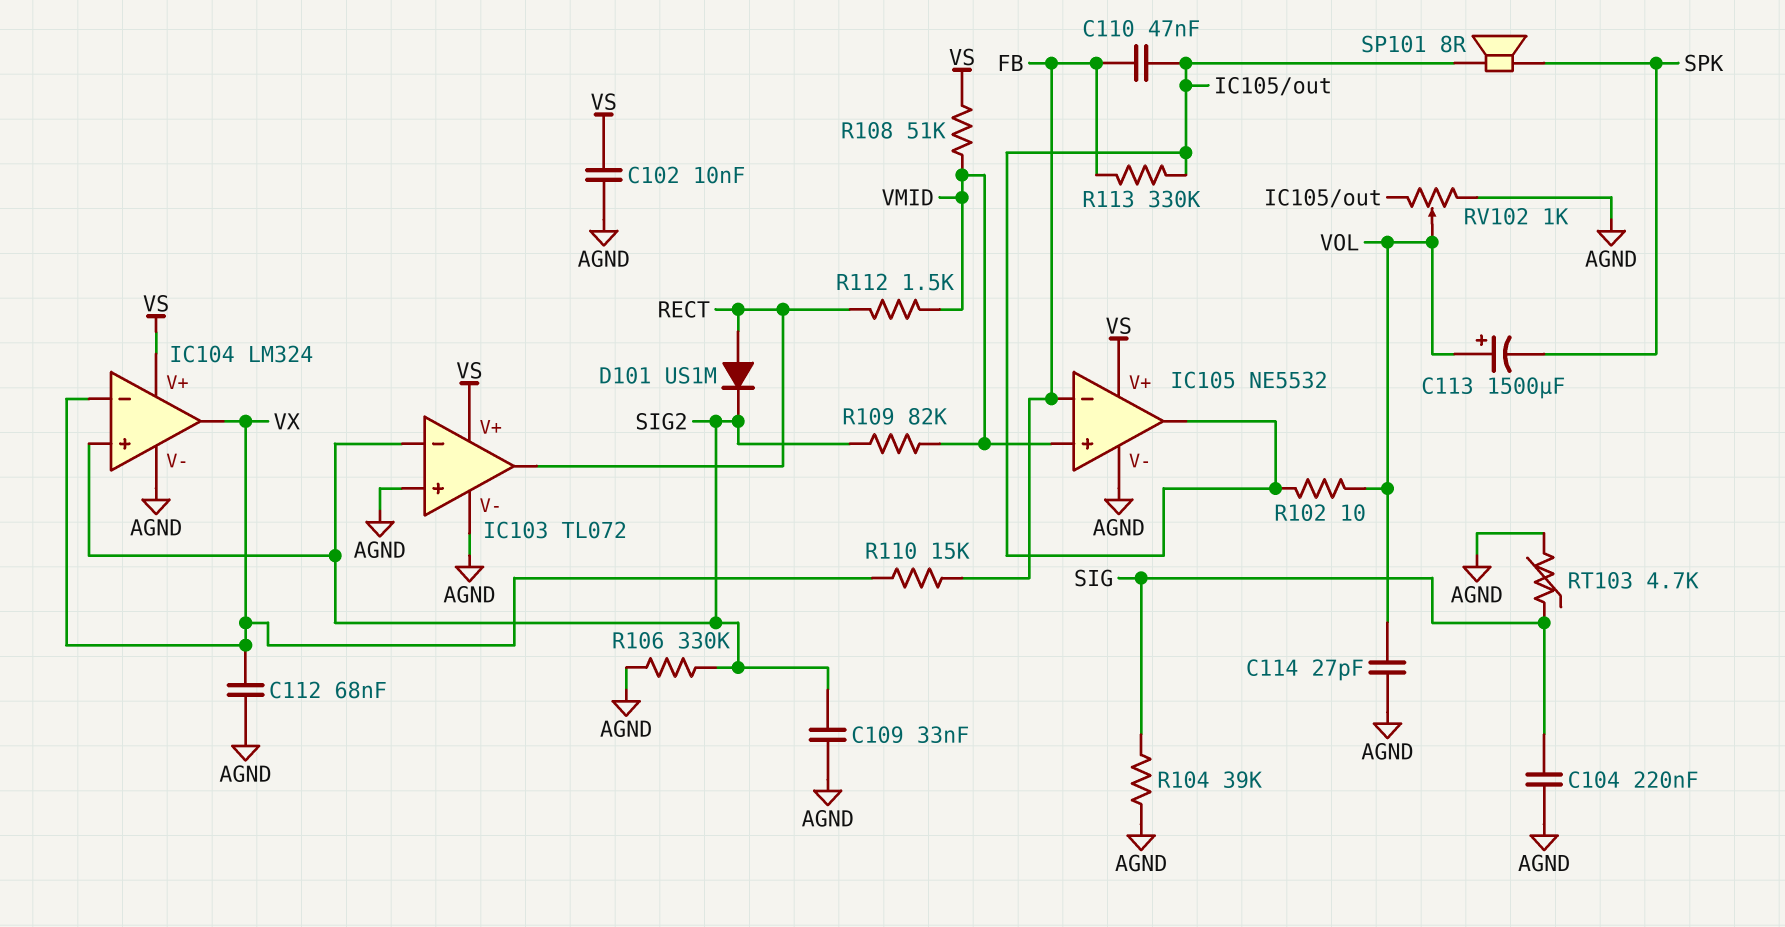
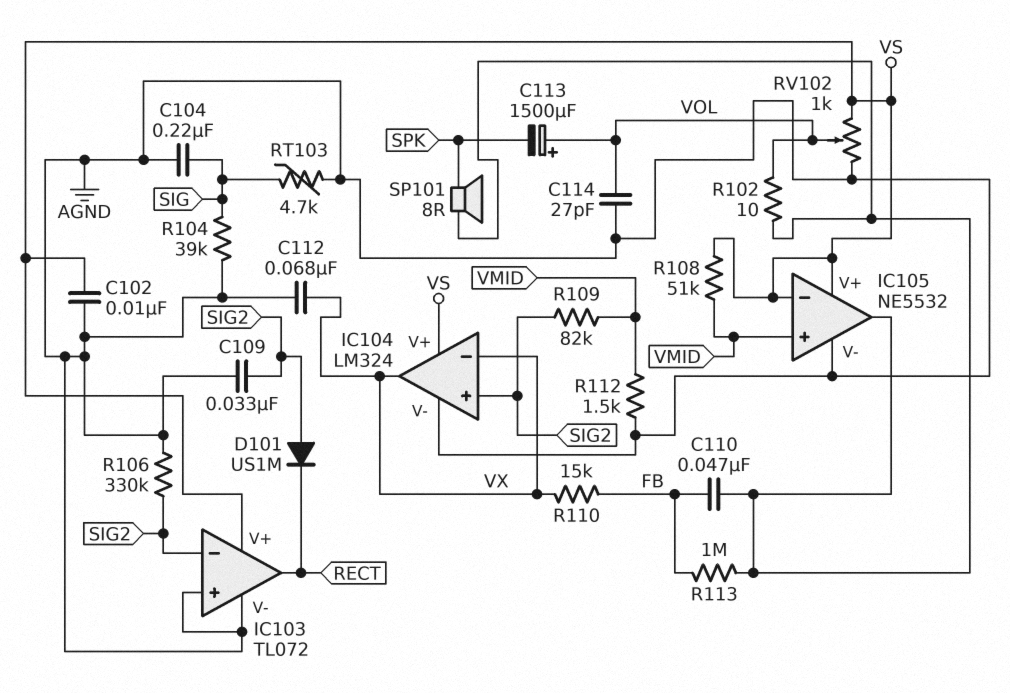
D101: diode US1M (A RECT, K SIG2) -> diode US1M (A SIG2, K RECT)
IC105 pin in-: FB -> VS
R112: 1.5k (RECT, VMID) -> 1.5k (AGND, VMID)
R113: 330k (FB, IC105/out) -> 1M (FB, IC105/out)
RV102: 1k (AGND, IC105/out, wiper VOL) -> 1k (AGND, VS, wiper VOL)

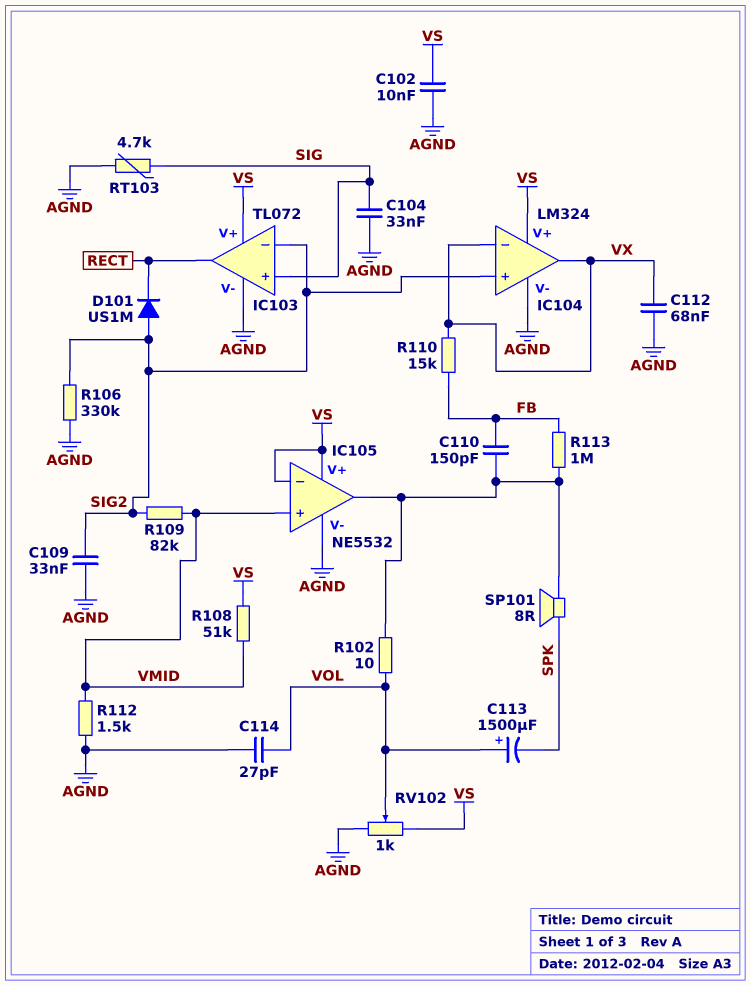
C104: 220nF (AGND, SIG) -> 33nF (AGND, SIG)
C110: 47nF (FB, IC105/out) -> 150pF (FB, IC105/out)
IC103 pin in+: AGND -> SIG
R104: 39k (AGND, SIG) -> none

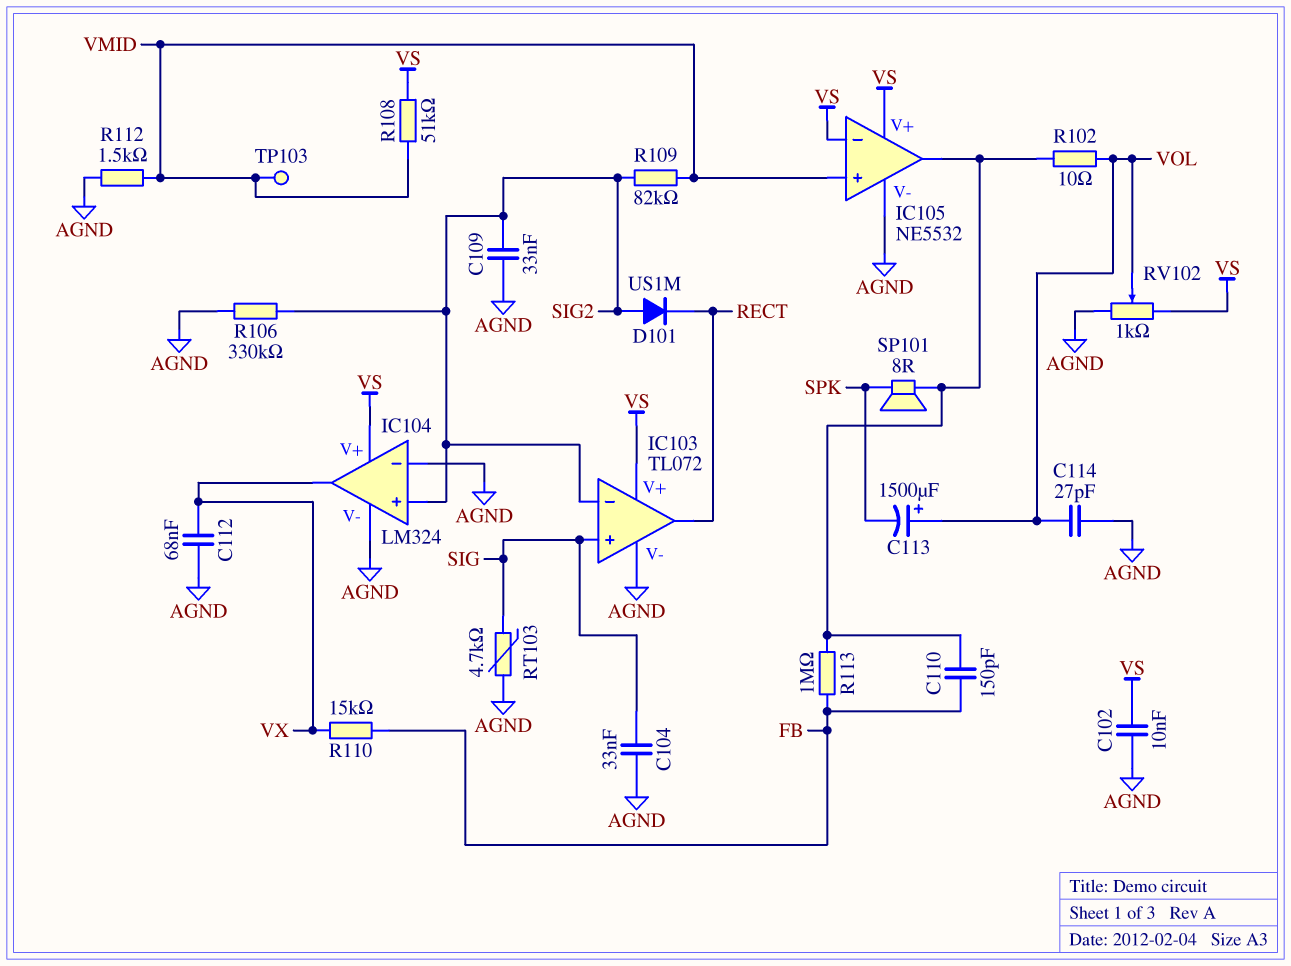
IC104 pin in-: VX -> AGND
TP103: none -> test point (VMID)

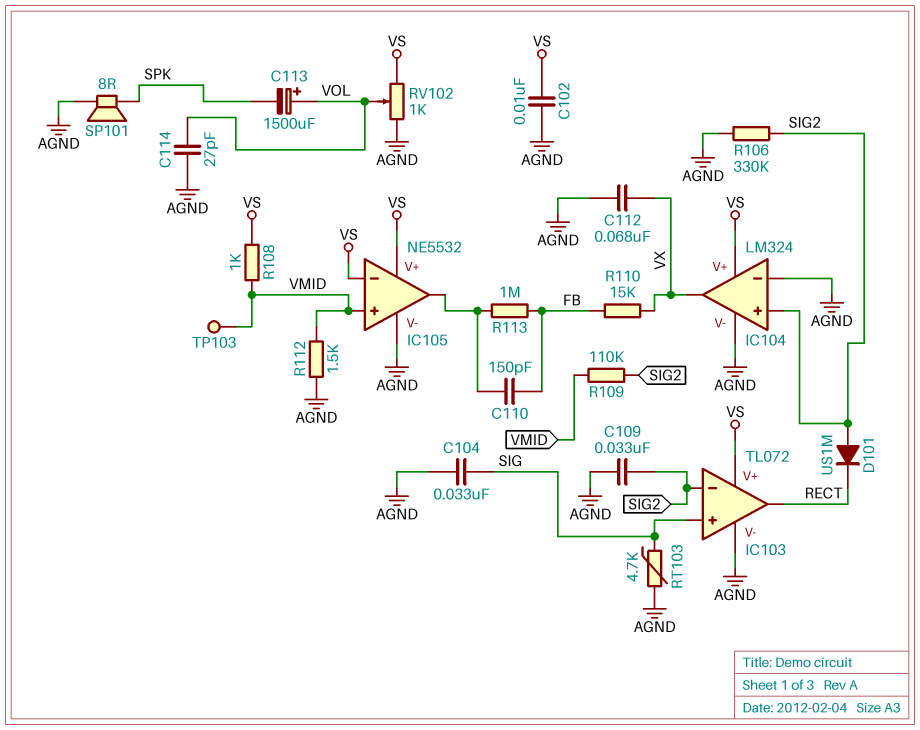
R102: 10 (IC105/out, VOL) -> none
R108: 51k (VMID, VS) -> 1k (VMID, VS)
R109: 82k (SIG2, VMID) -> 110k (SIG2, VMID)
SP101: speaker 8R (IC105/out, SPK) -> speaker 8R (AGND, SPK)

